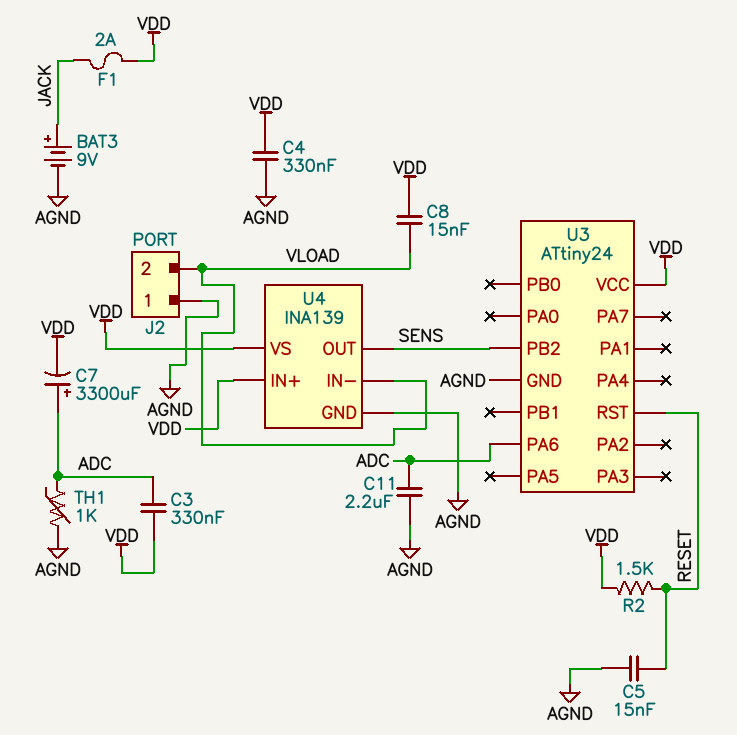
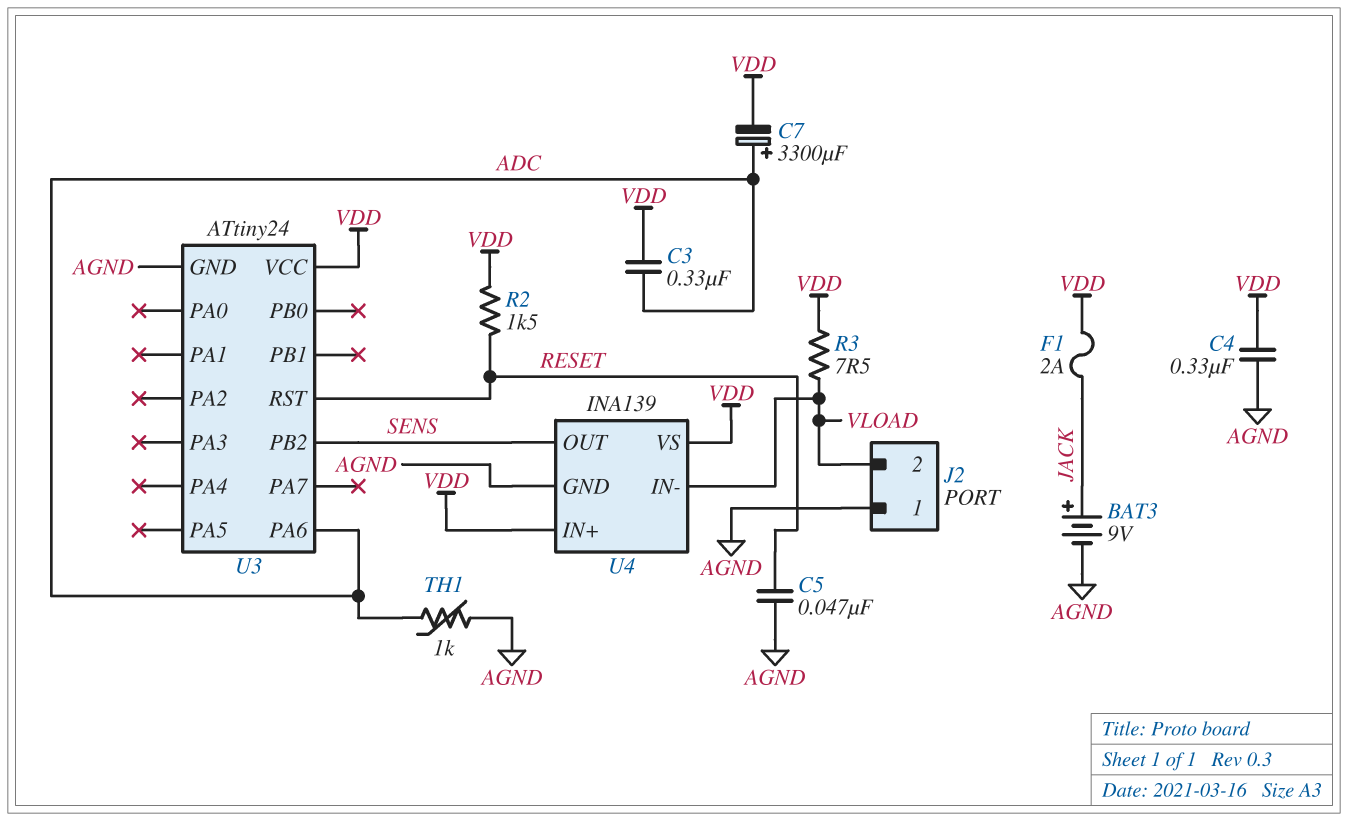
C5: 15nF (AGND, RESET) -> 47nF (AGND, RESET)
C8: 15nF (VDD, VLOAD) -> none
C11: 2.2uF (ADC, AGND) -> none
R3: none -> 7.5 (VDD, VLOAD)

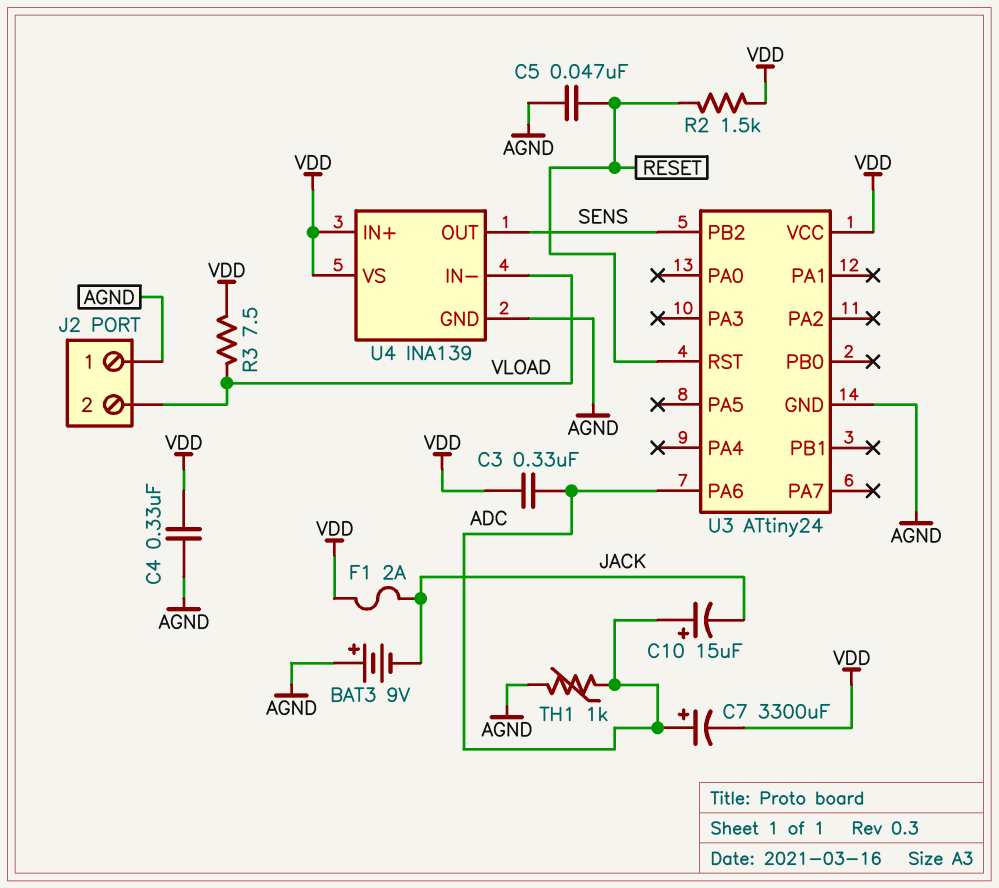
BAT3: 9V (plus JACK, minus AGND) -> 9V (plus AGND, minus JACK)
C10: none -> 15uF (plus ADC, minus JACK)

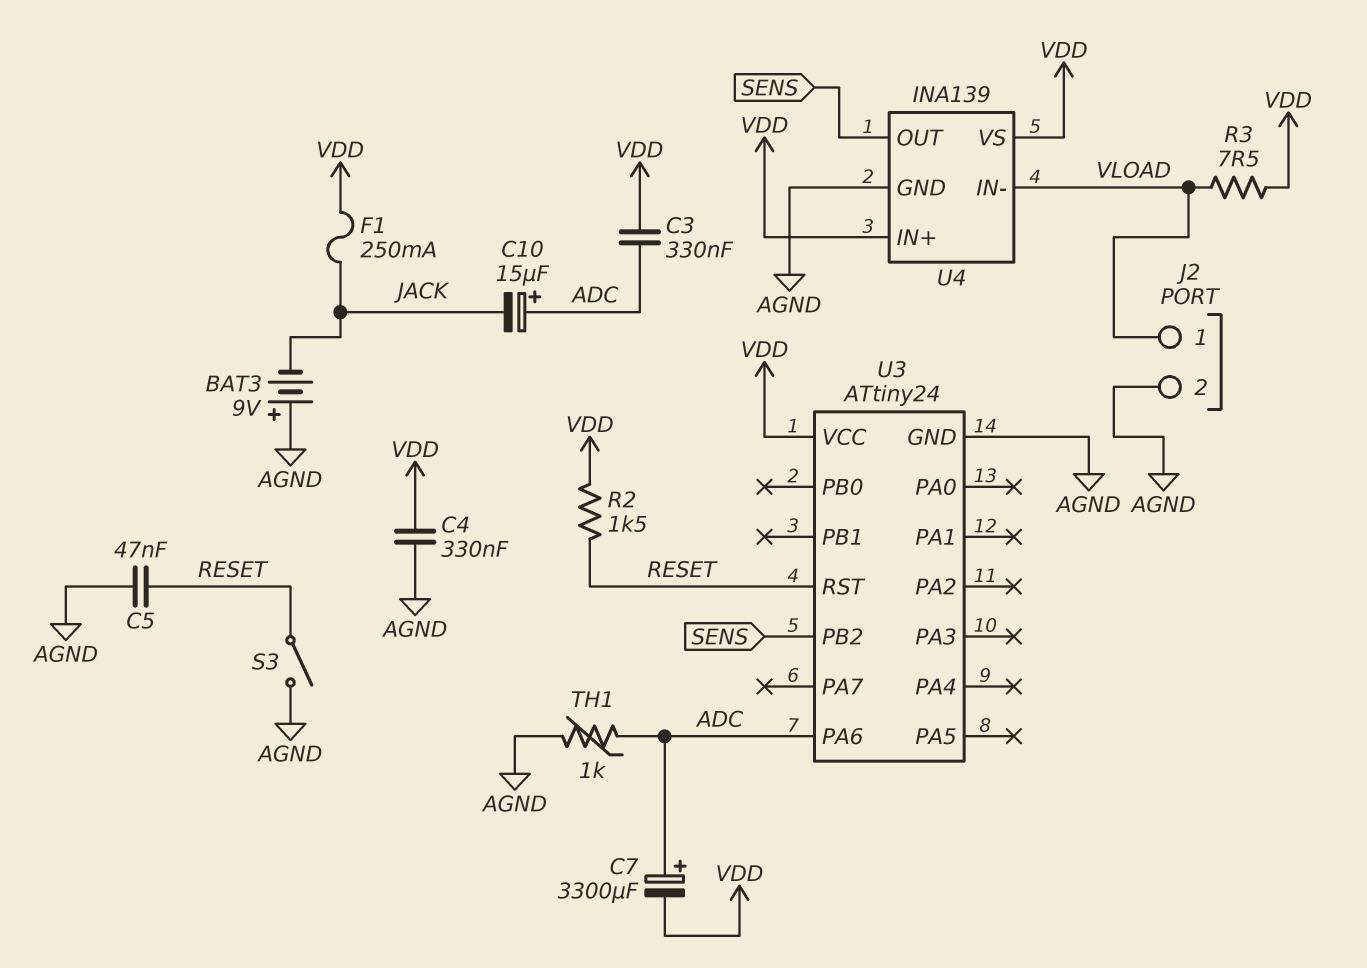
F1: 2A (JACK, VDD) -> 250mA (JACK, VDD)
J2 pin 1: AGND -> VLOAD
J2 pin 2: VLOAD -> AGND
S3: none -> switch (AGND, RESET)

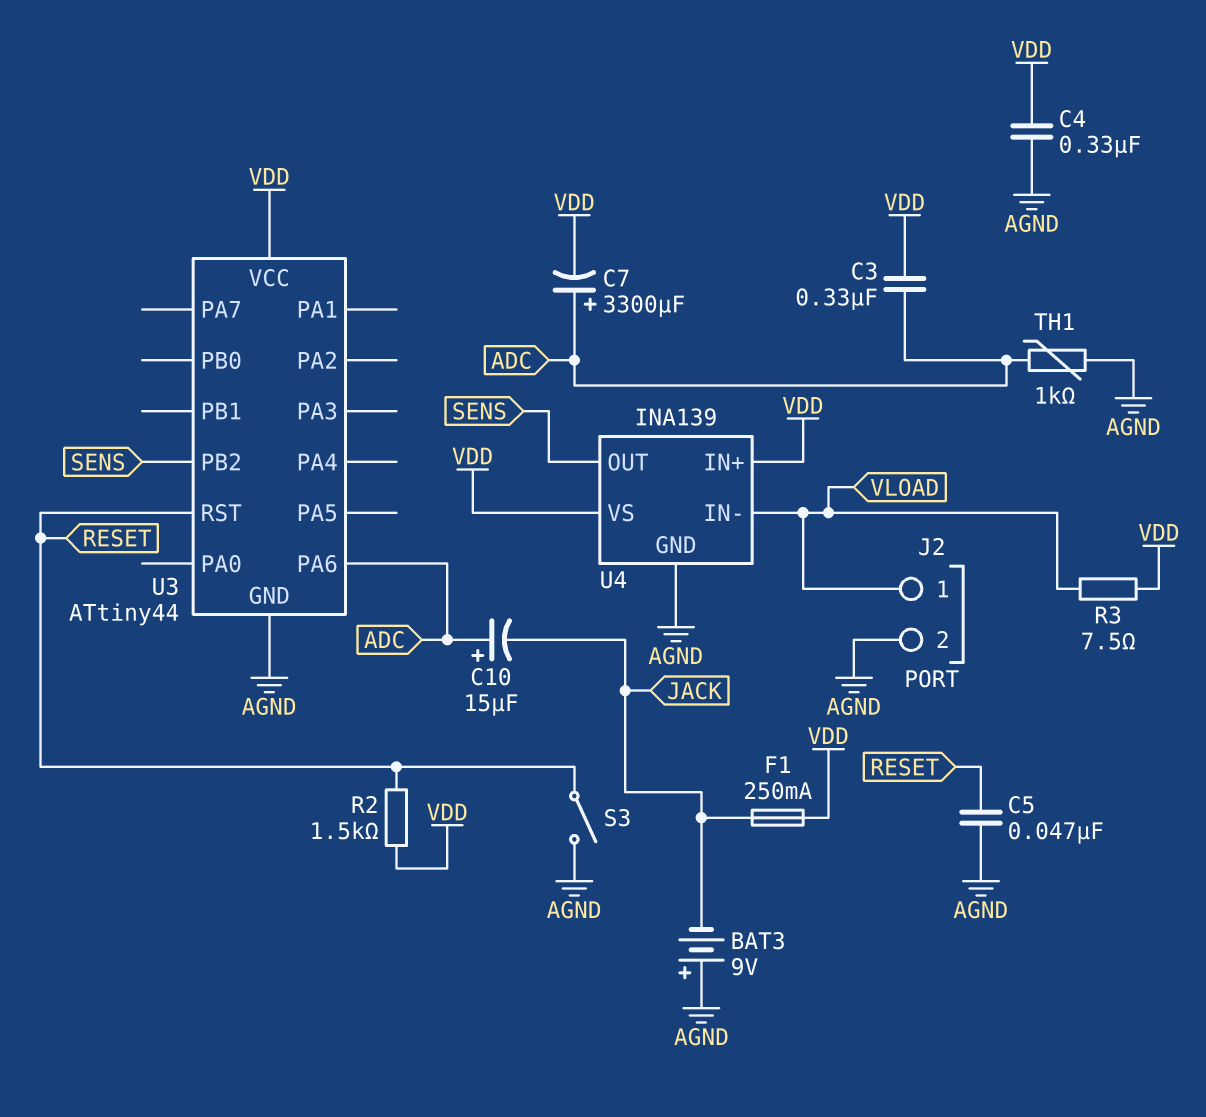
U3: ATtiny24 -> ATtiny44

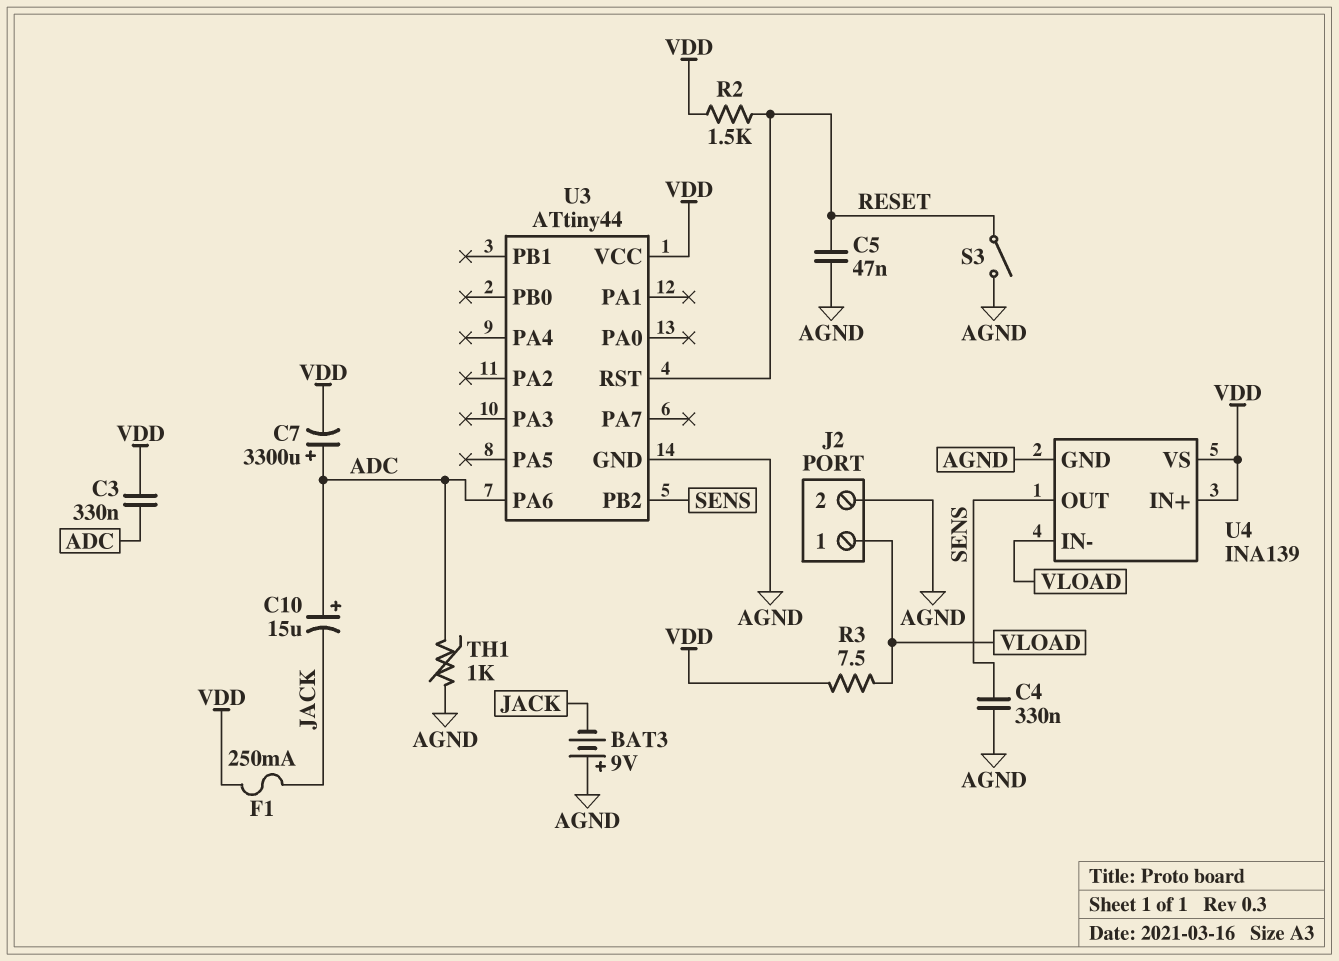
C4: 330nF (AGND, VDD) -> 330nF (AGND, SENS)

